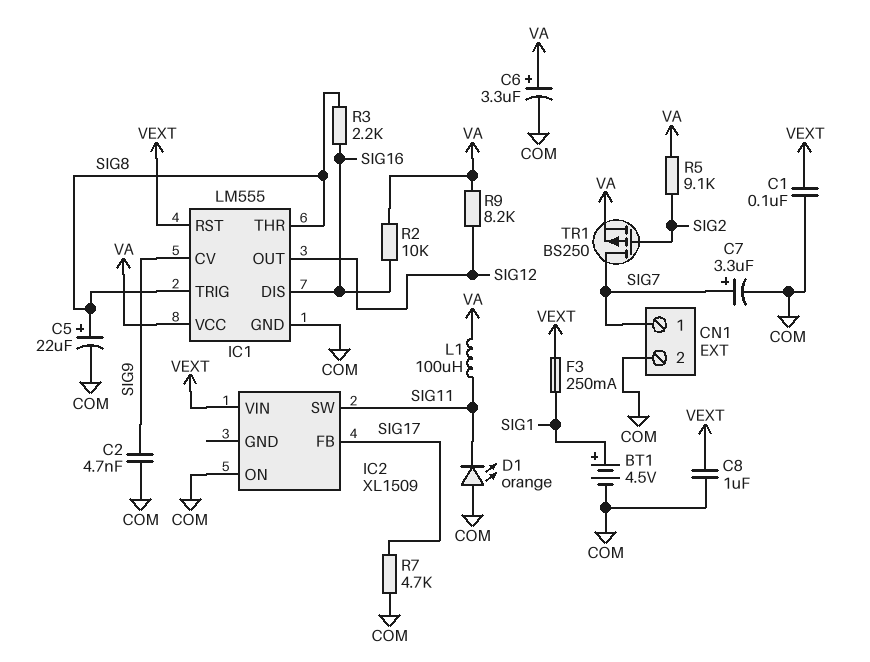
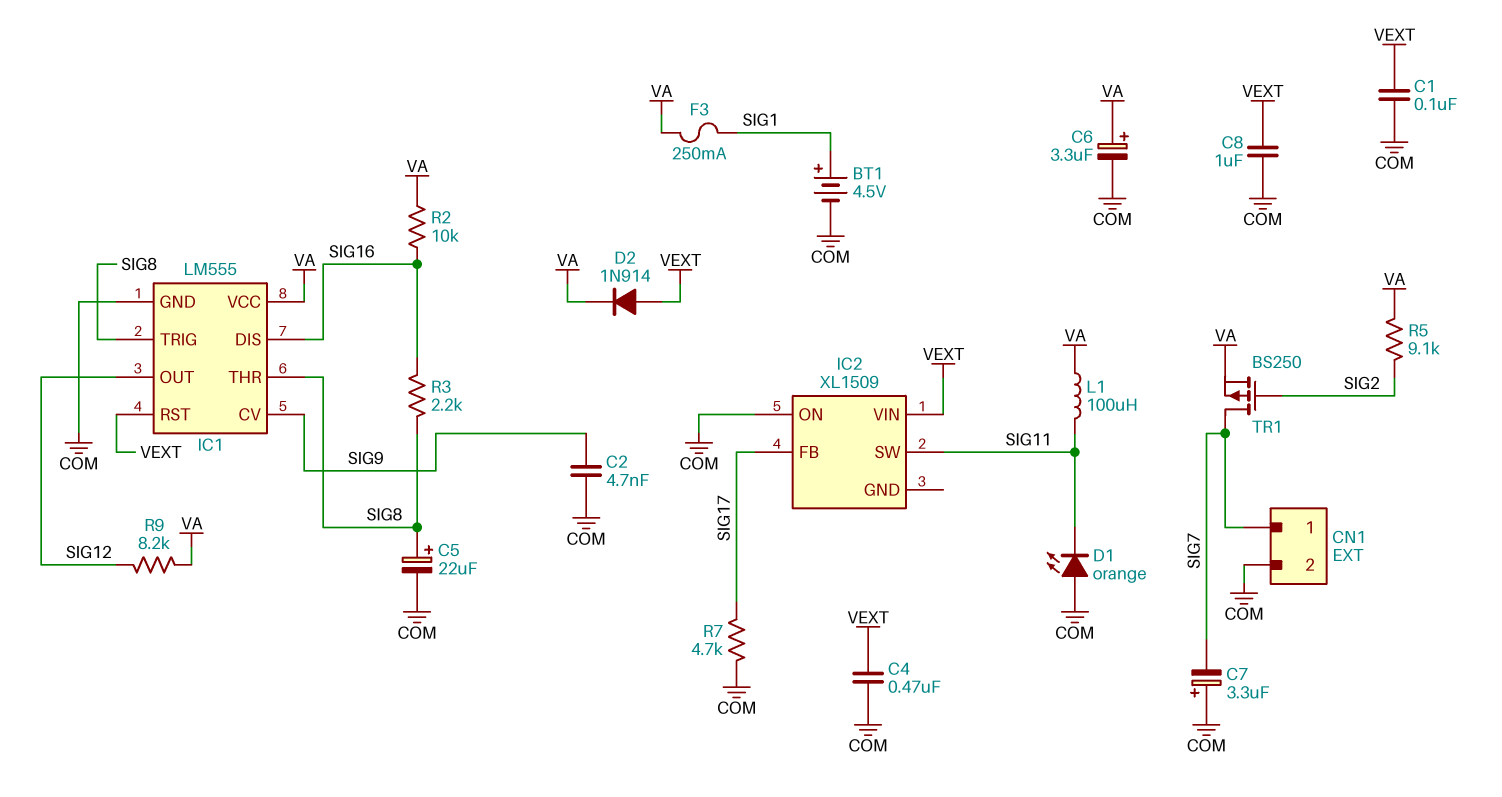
C4: none -> 470nF (COM, VEXT)
C7: 3.3uF (plus SIG7, minus COM) -> 3.3uF (plus COM, minus SIG7)
D2: none -> diode 1N914 (A VEXT, K VA)
F3: 250mA (SIG1, VEXT) -> 250mA (SIG1, VA)

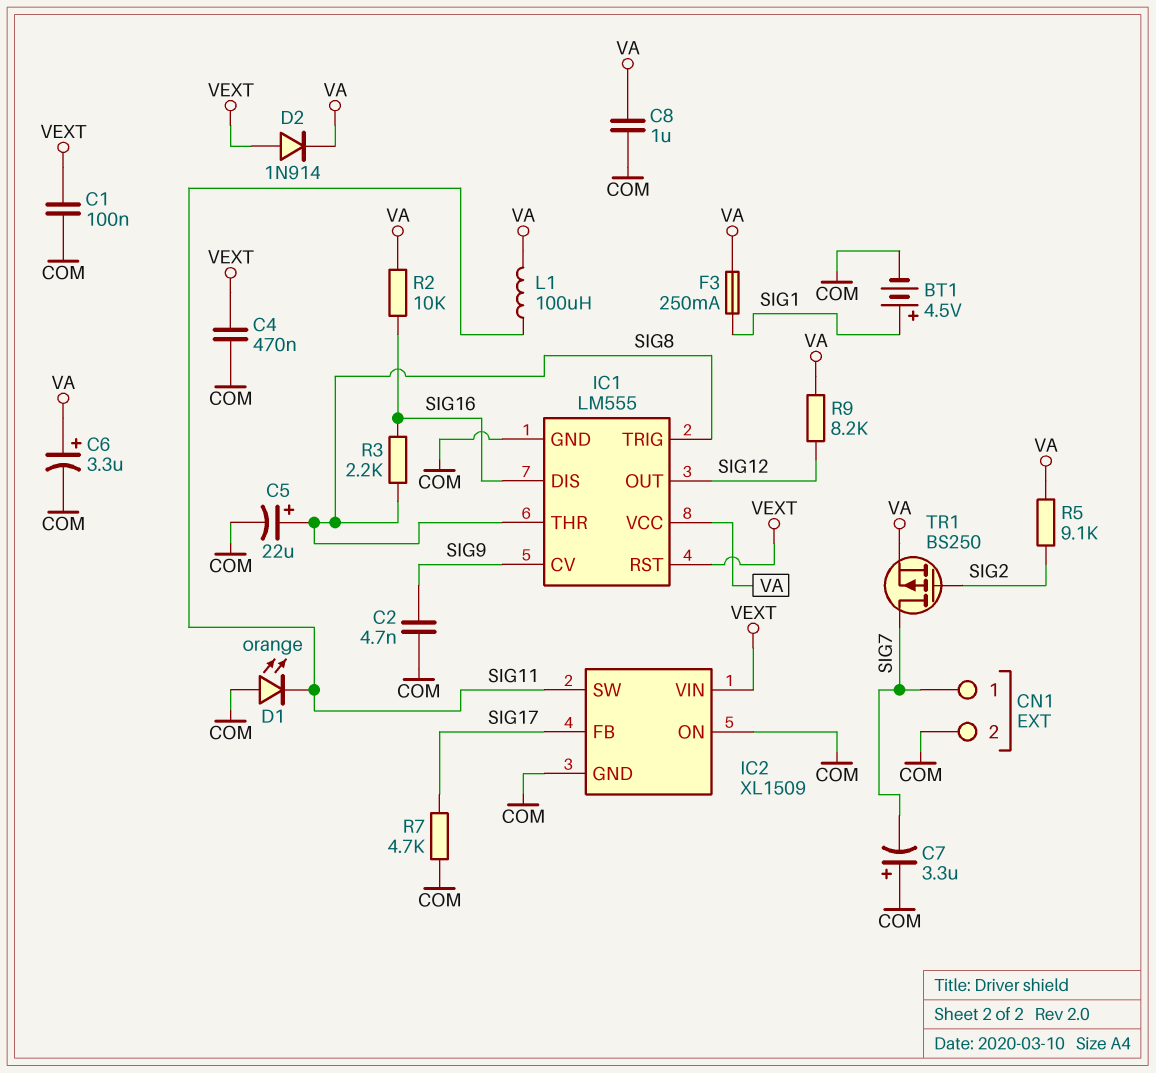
C8: 1uF (COM, VEXT) -> 1uF (COM, VA)
IC2 pin GND: none -> COM

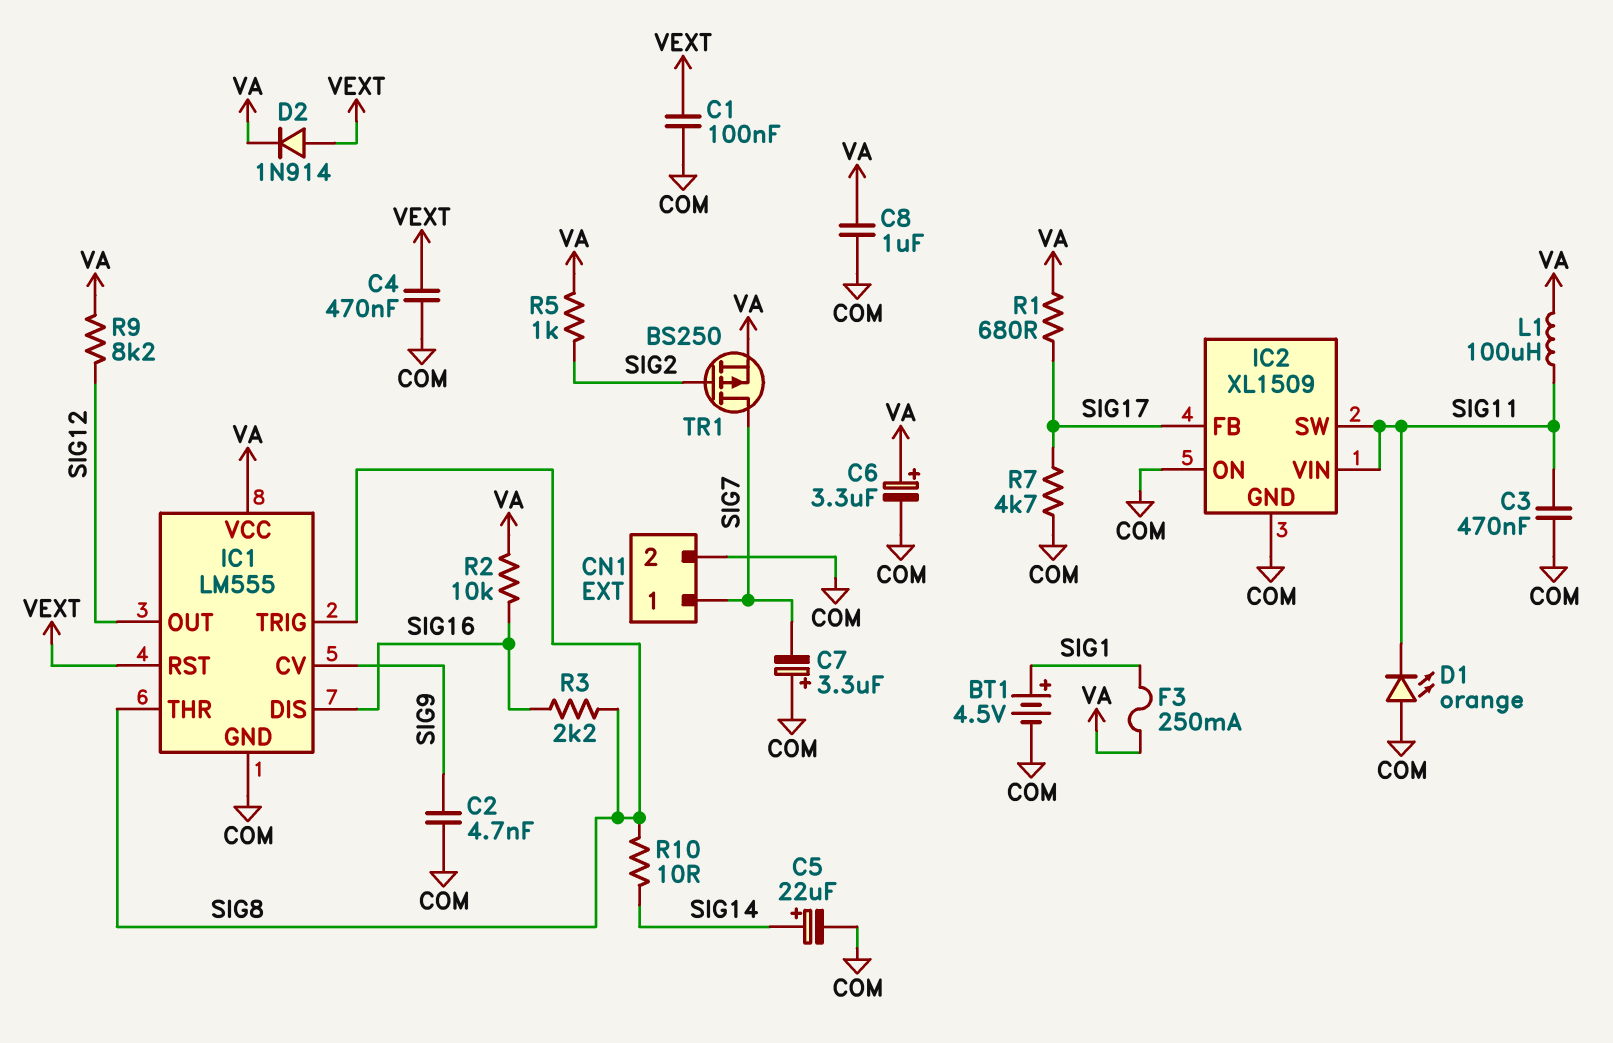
C3: none -> 470nF (COM, SIG11)
C5: 22uF (plus SIG8, minus COM) -> 22uF (plus SIG14, minus COM)
IC2 pin VIN: VEXT -> SIG11
R1: none -> 680 (SIG17, VA)
R5: 9.1k (SIG2, VA) -> 1k (SIG2, VA)
R10: none -> 10 (SIG8, SIG14)

